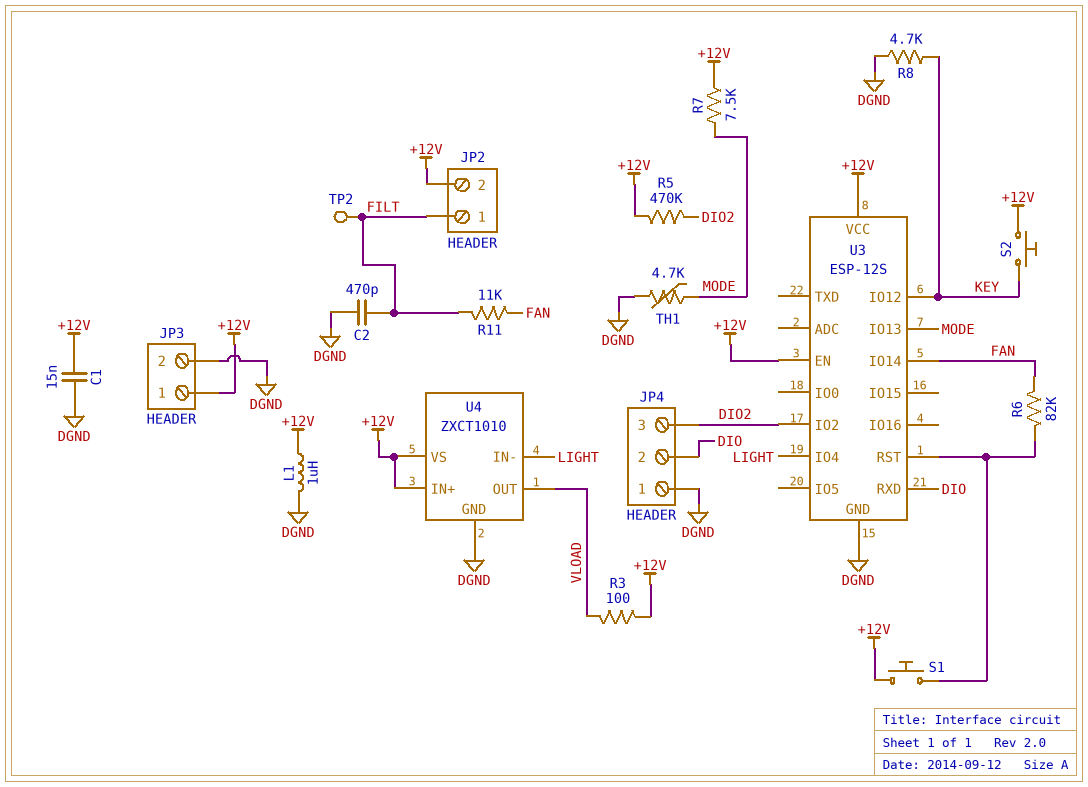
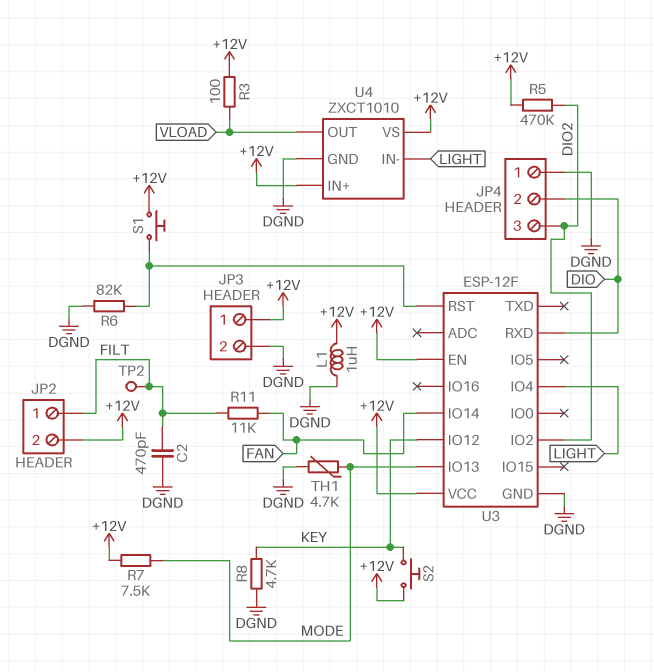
C1: 15nF (+12V, DGND) -> none
R6: 82k (FAN, U3/RST) -> 82k (DGND, U3/RST)
U3: ESP-12S -> ESP-12F

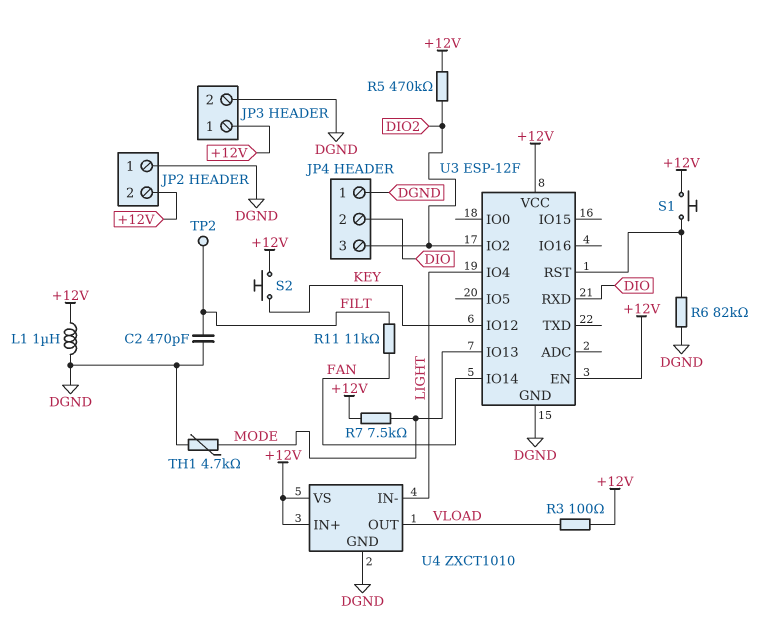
JP2 pin 1: FILT -> DGND
R8: 4.7k (DGND, KEY) -> none

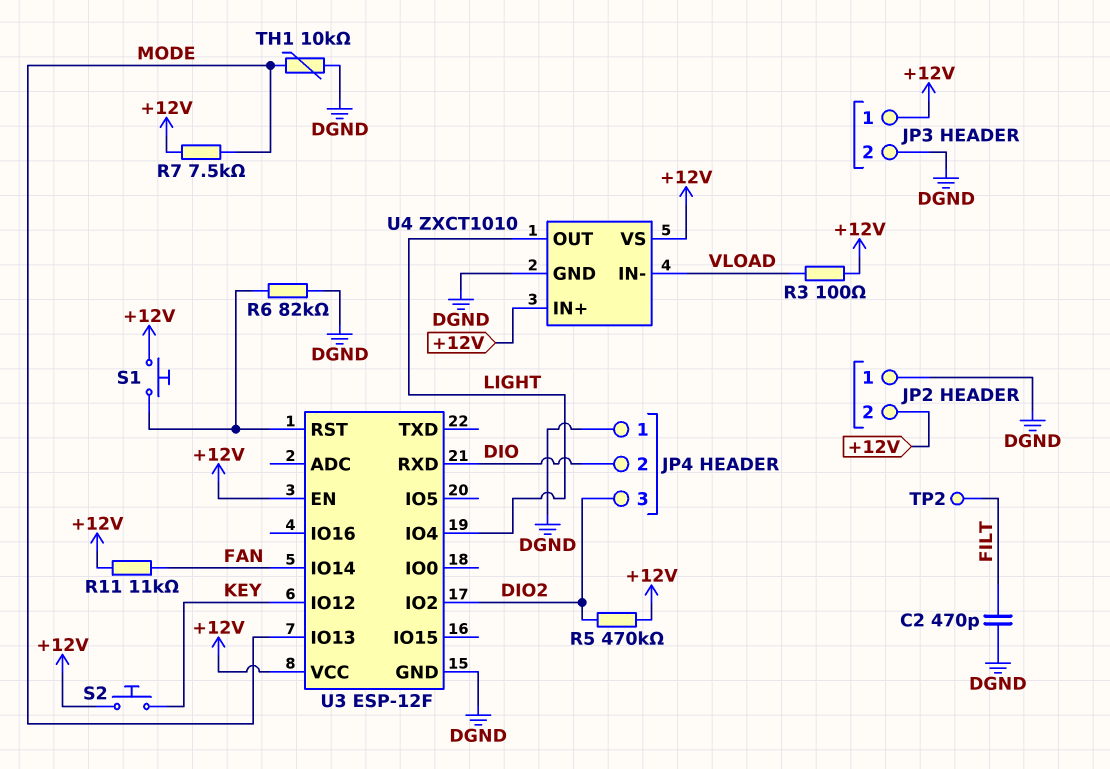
L1: 1uH (+12V, DGND) -> none
R11: 11k (FAN, FILT) -> 11k (+12V, FAN)
TH1: 4.7k (DGND, MODE) -> 10k (DGND, MODE)
U4 pin IN-: LIGHT -> VLOAD
U4 pin OUT: VLOAD -> LIGHT

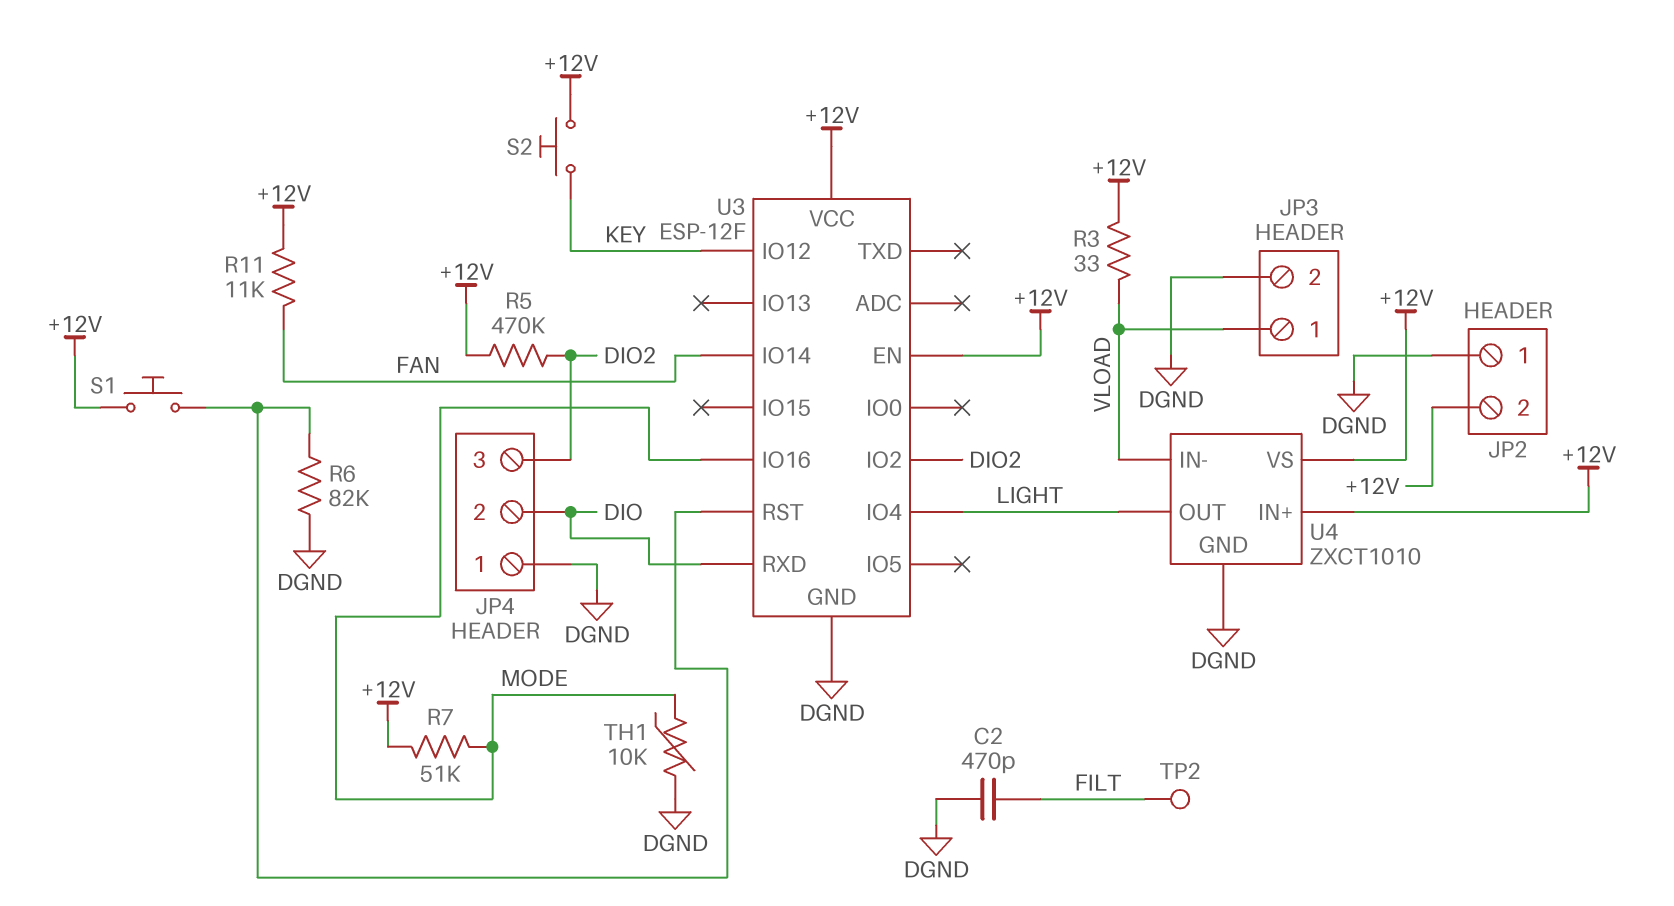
JP3 pin 1: +12V -> VLOAD
R3: 100 (+12V, VLOAD) -> 33 (+12V, VLOAD)
R7: 7.5k (+12V, MODE) -> 51k (+12V, MODE)
U3 pin IO13: MODE -> none
U3 pin IO16: none -> MODE

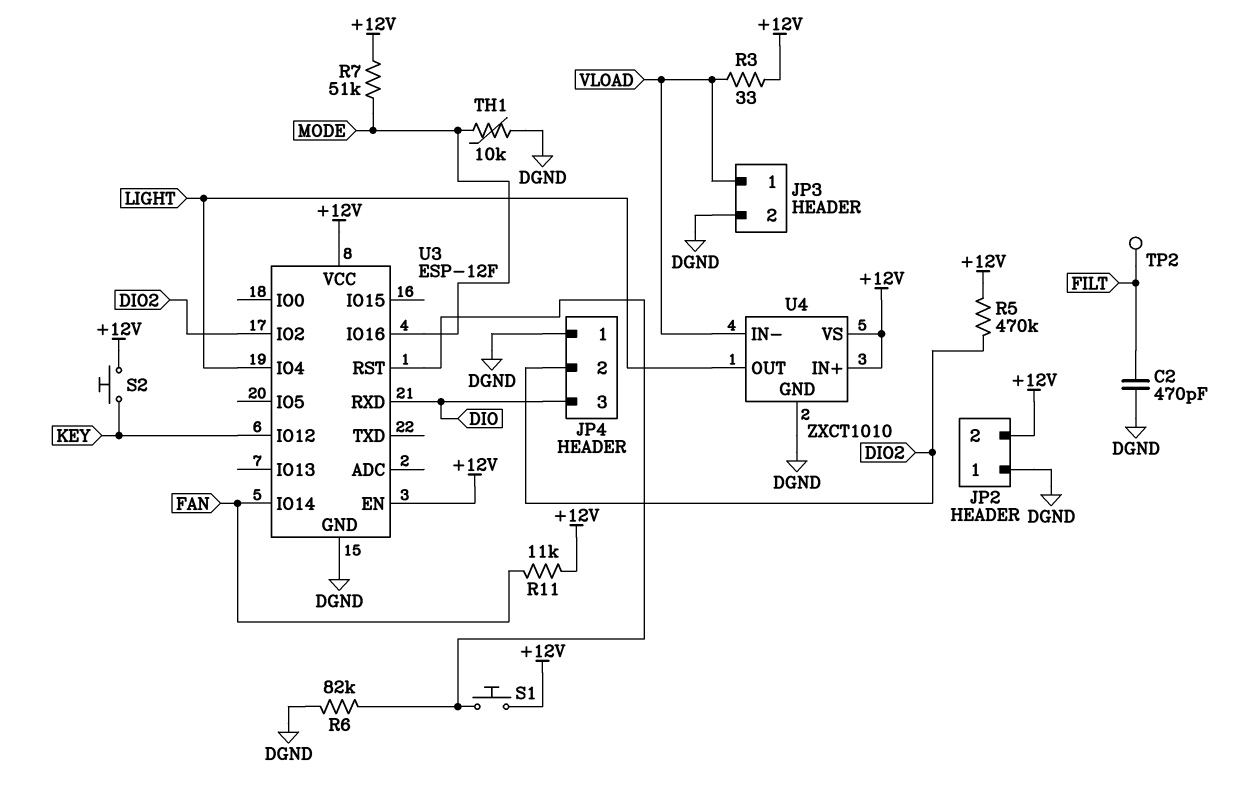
JP4 pin 2: DIO -> DIO2
JP4 pin 3: DIO2 -> DIO

